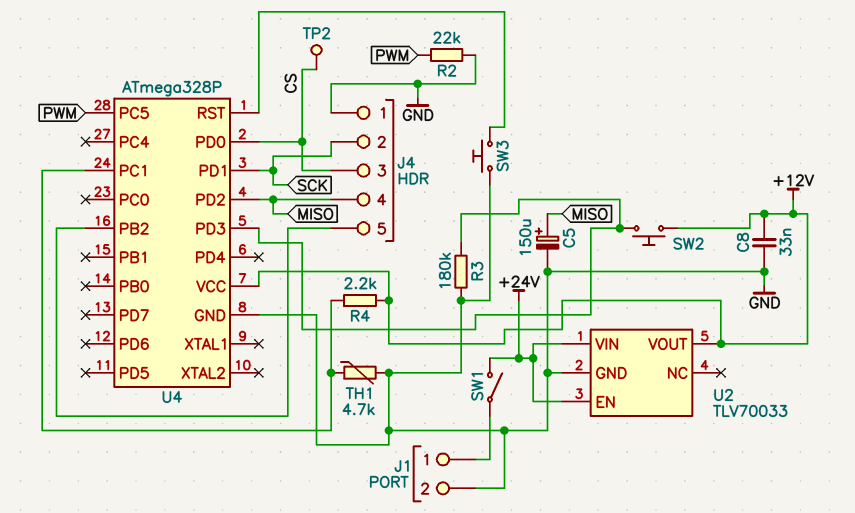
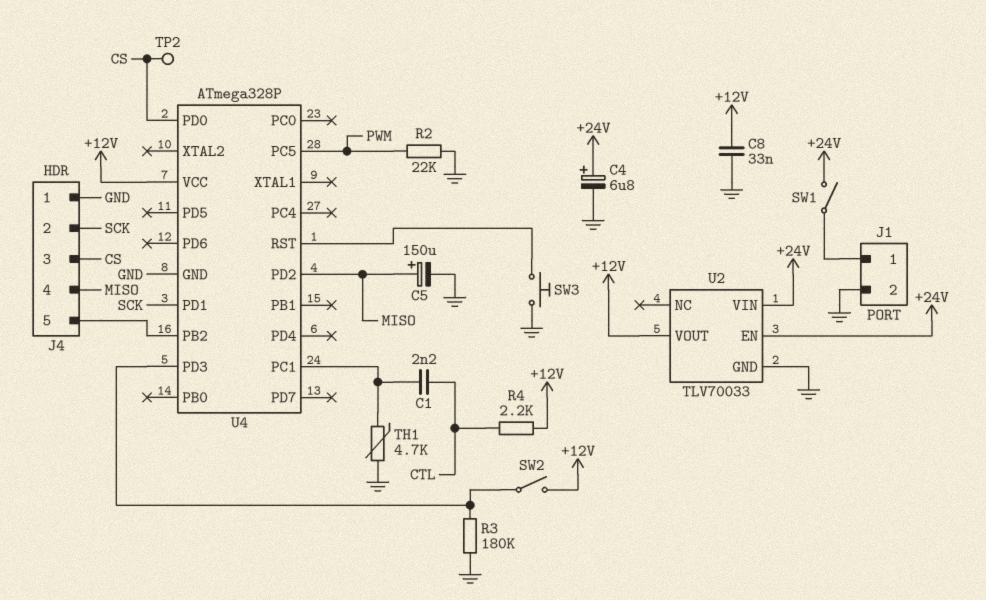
C1: none -> 2.2nF (CTL, U4/PC1)
C4: none -> 6.8uF (plus +24V, minus GND)
R4: 2.2k (+12V, U4/PC1) -> 2.2k (+12V, CTL)
SW2: button (+12V, U4/PD3) -> switch (+12V, U4/PD3)

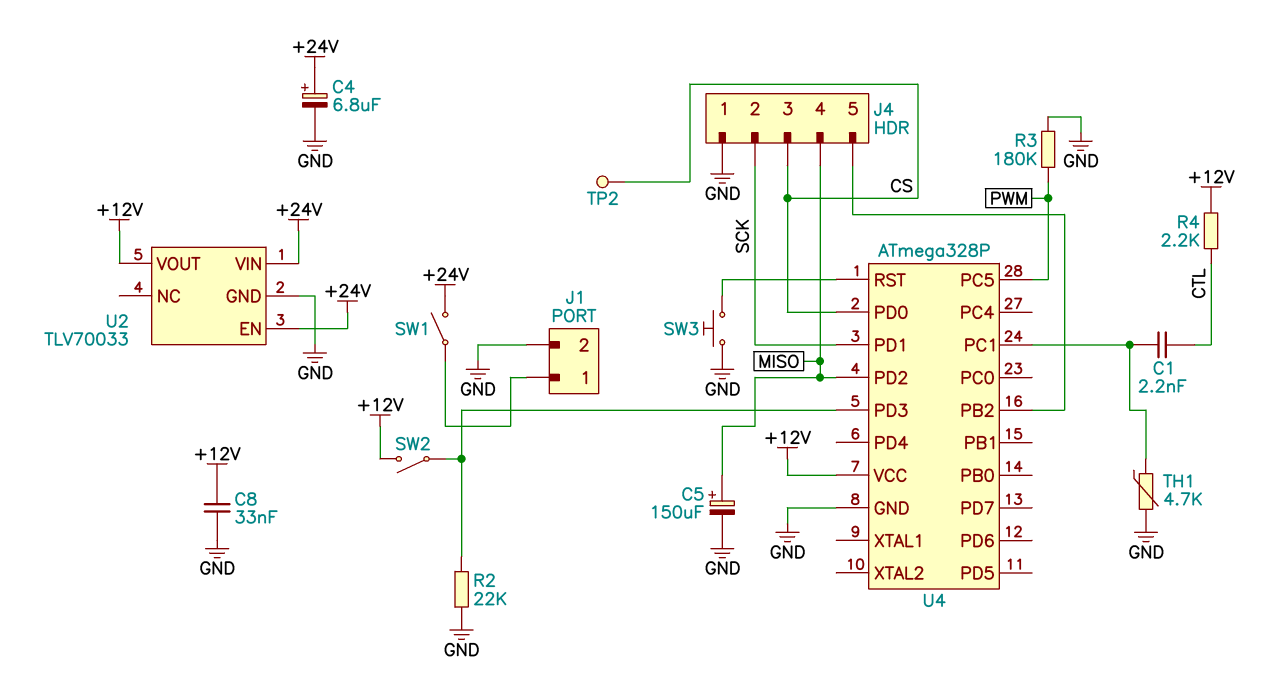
R2: 22k (GND, PWM) -> 22k (GND, U4/PD3)
R3: 180k (GND, U4/PD3) -> 180k (GND, PWM)

